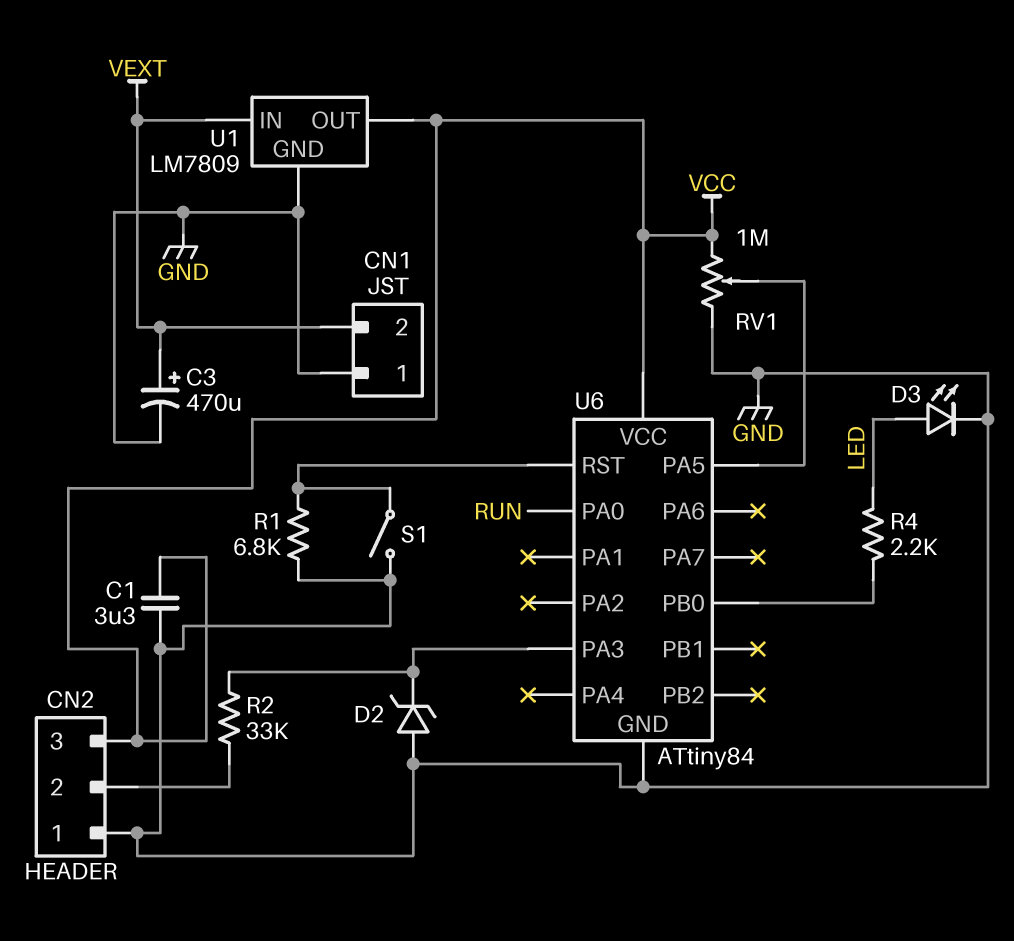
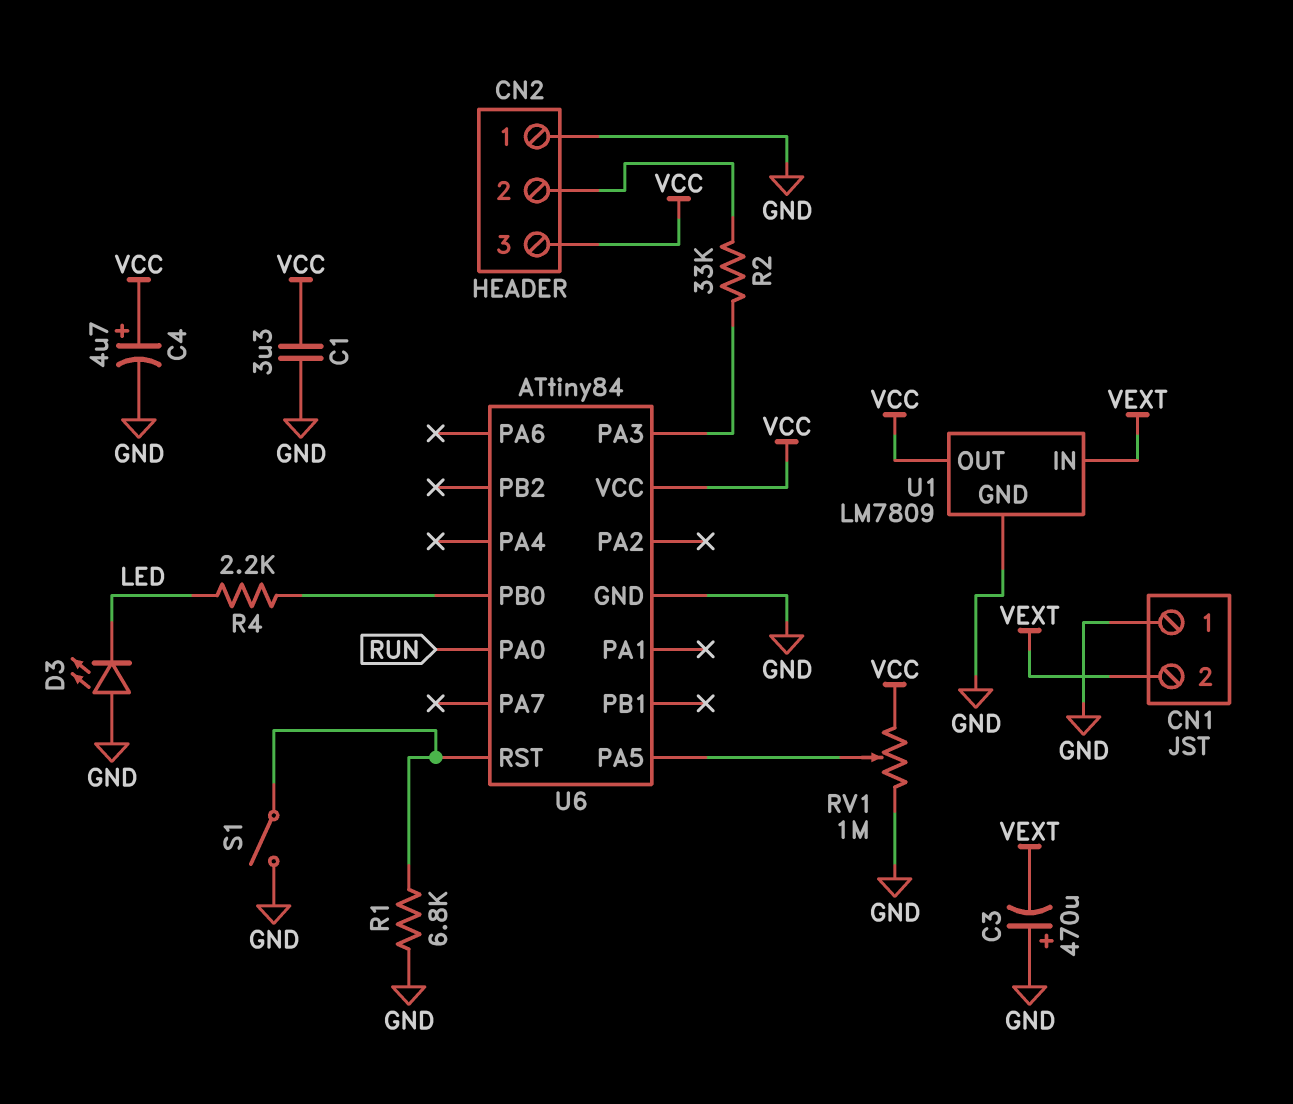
C3: 470uF (plus VEXT, minus GND) -> 470uF (plus GND, minus VEXT)
C4: none -> 4.7uF (plus VCC, minus GND)
D2: zener (A GND, K U6/PA3) -> none
D3: LED (A LED, K GND) -> LED (A GND, K LED)

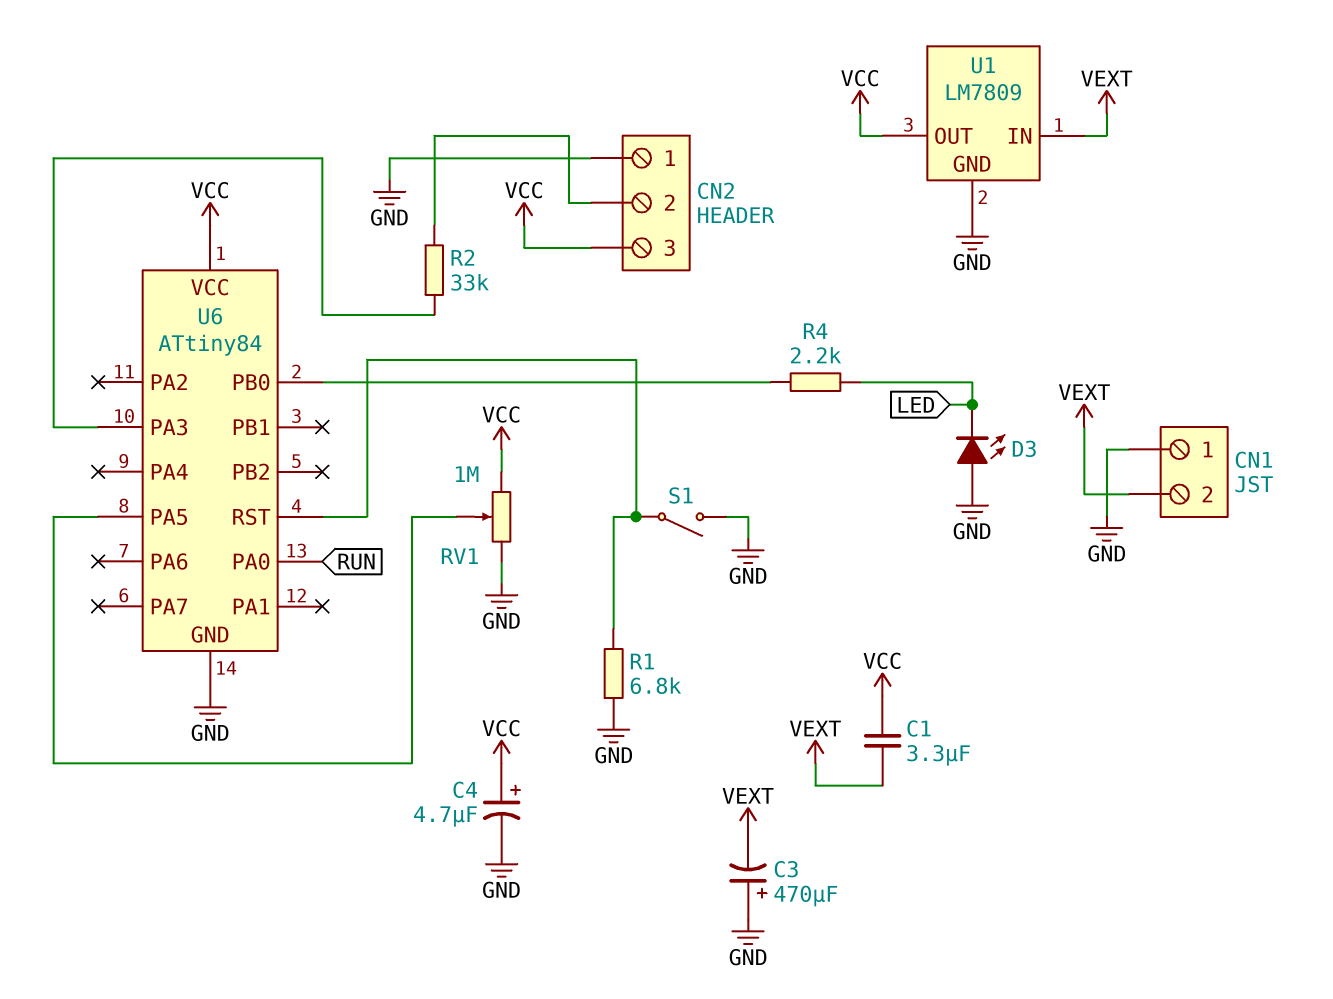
C1: 3.3uF (GND, VCC) -> 3.3uF (VCC, VEXT)

